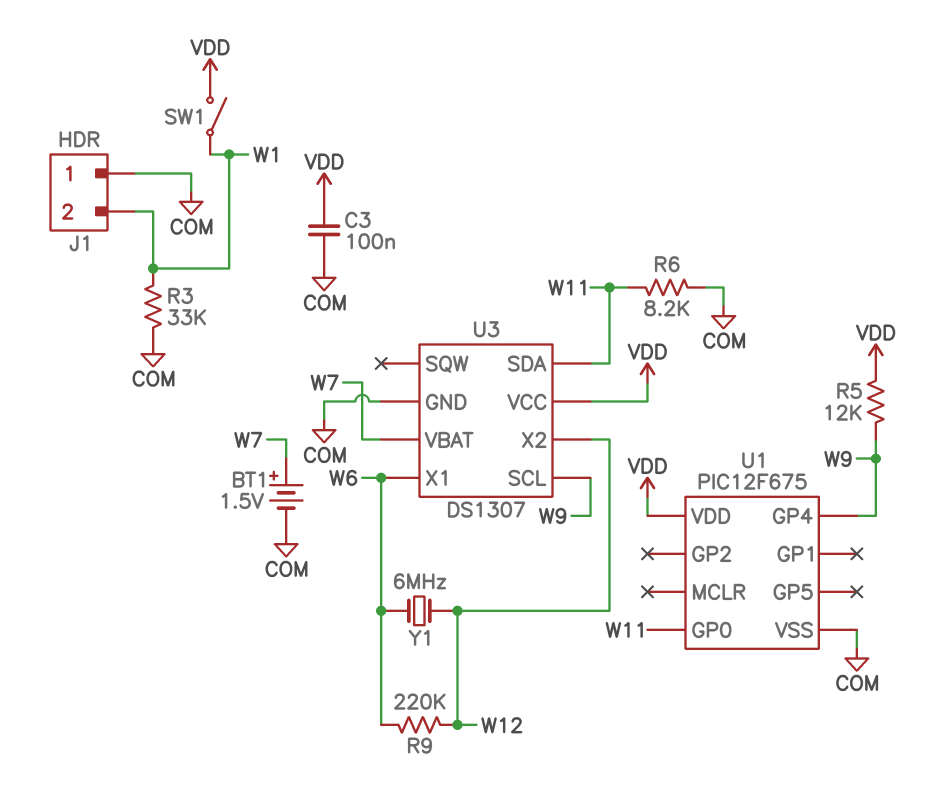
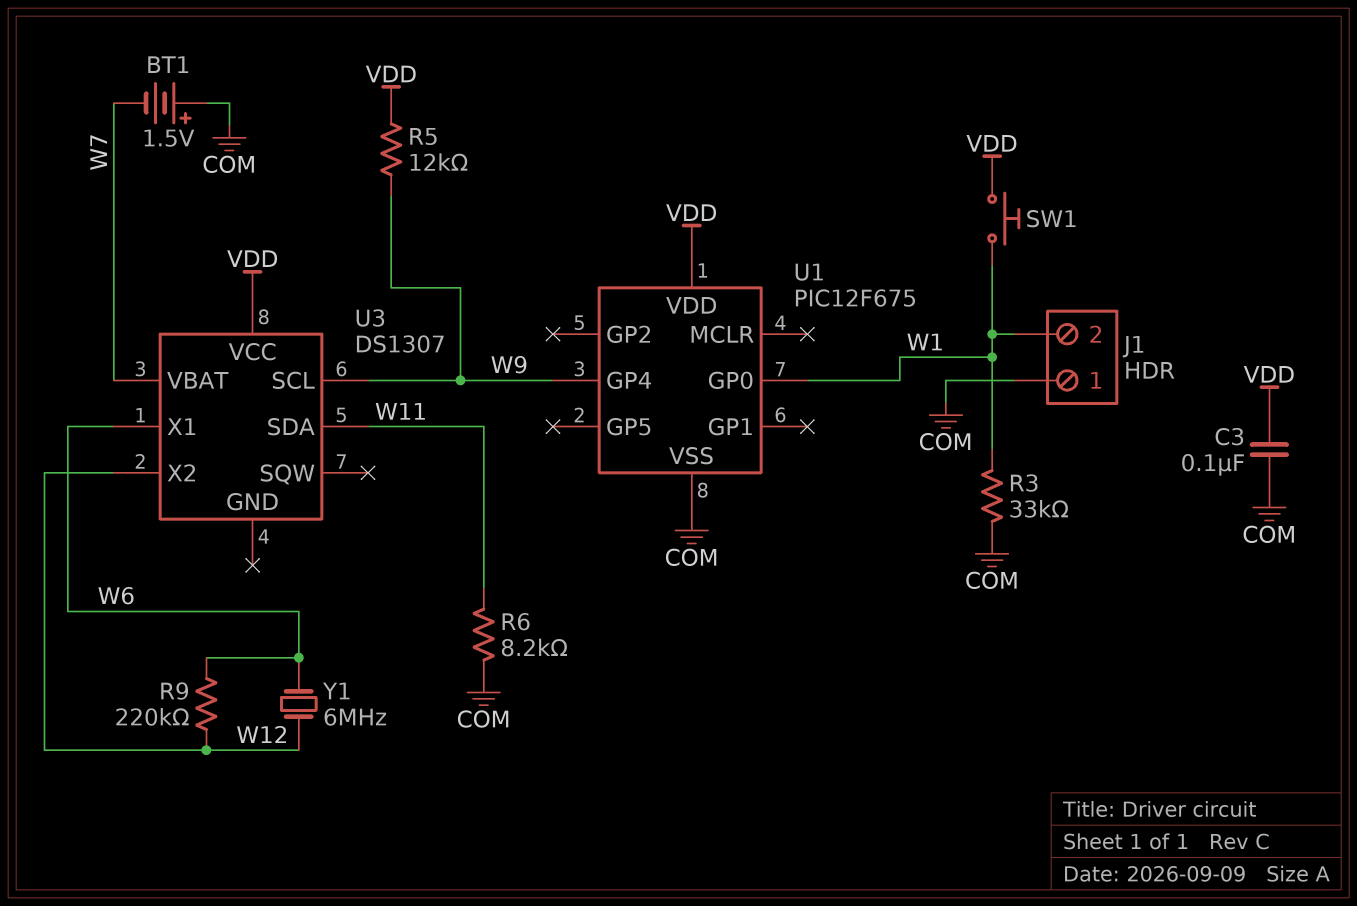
BT1: 1.5V (plus W7, minus COM) -> 1.5V (plus COM, minus W7)
SW1: switch (VDD, W1) -> button (VDD, W1)
U1 pin GP0: W11 -> W1
U3 pin GND: COM -> none

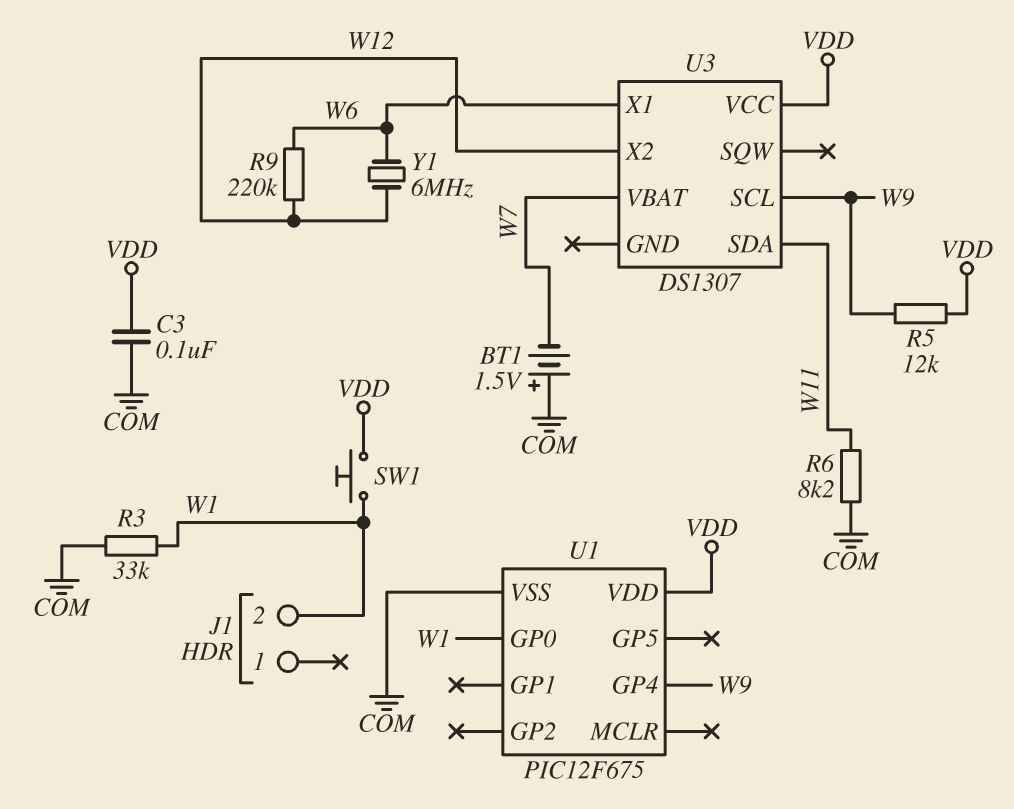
J1 pin 1: COM -> none

